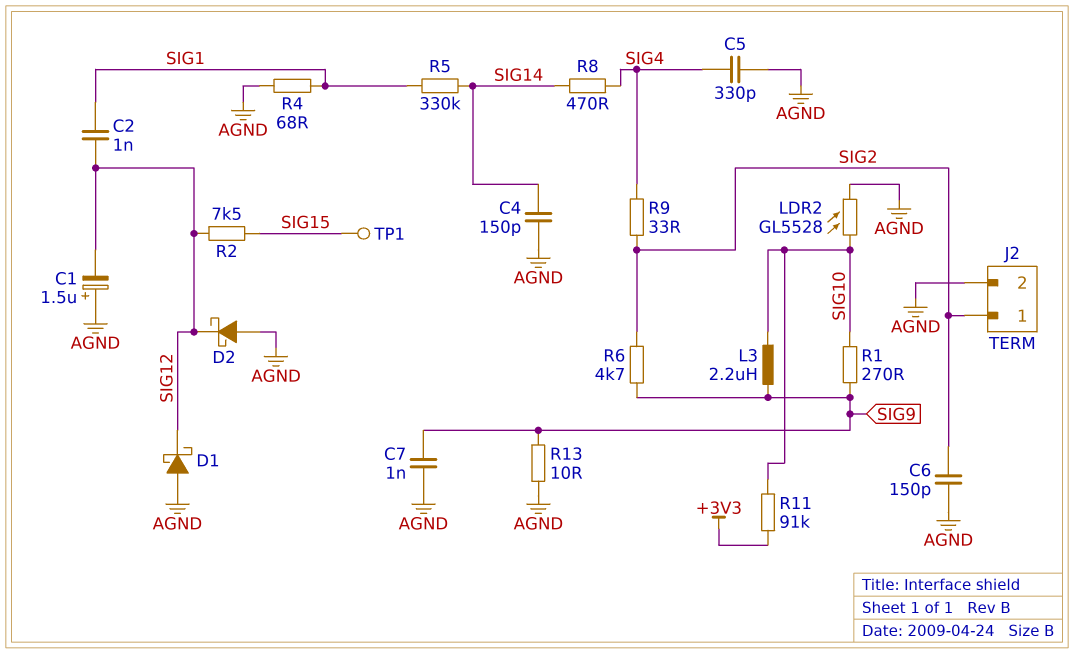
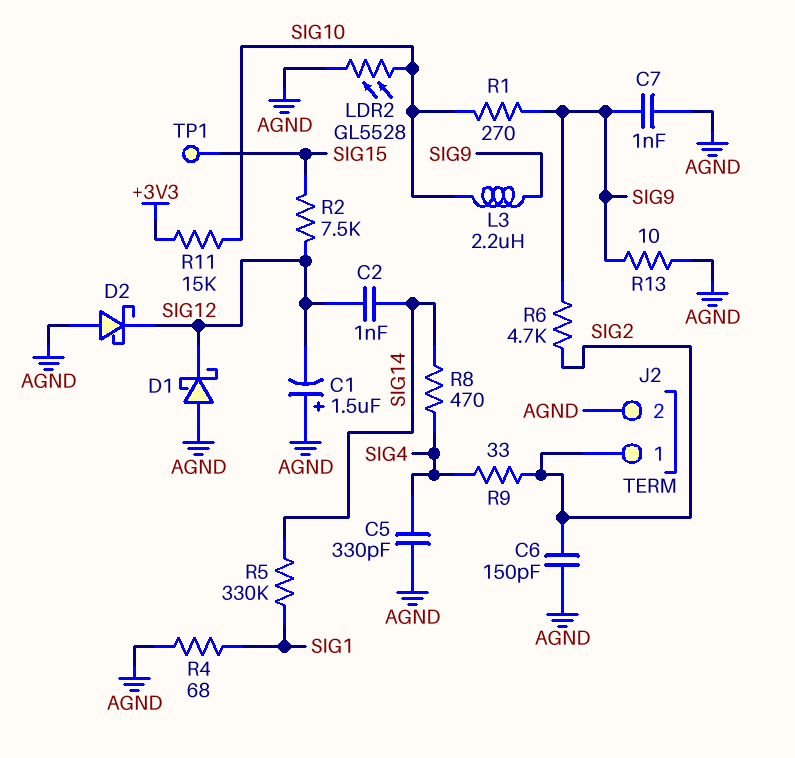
C2: 1nF (SIG1, SIG12) -> 1nF (SIG12, SIG14)
C4: 150pF (AGND, SIG14) -> none
R11: 91k (+3V3, SIG10) -> 15k (+3V3, SIG10)

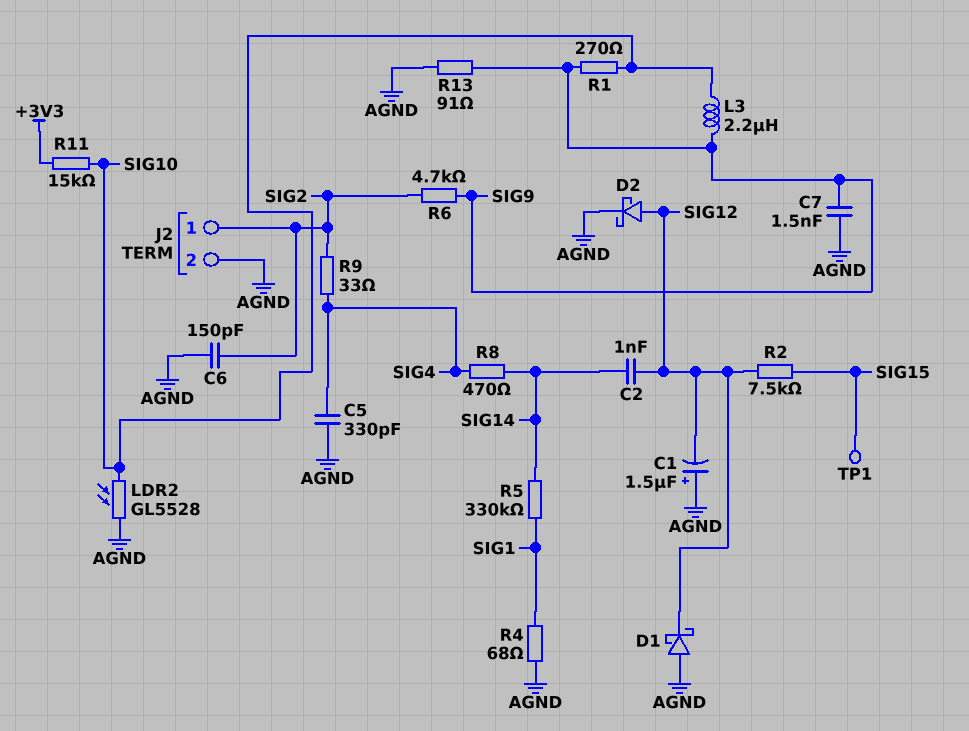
C7: 1nF (AGND, SIG9) -> 1.5nF (AGND, SIG9)
D2: schottky (A AGND, K SIG12) -> schottky (A SIG12, K AGND)
R13: 10 (AGND, SIG9) -> 91 (AGND, SIG9)

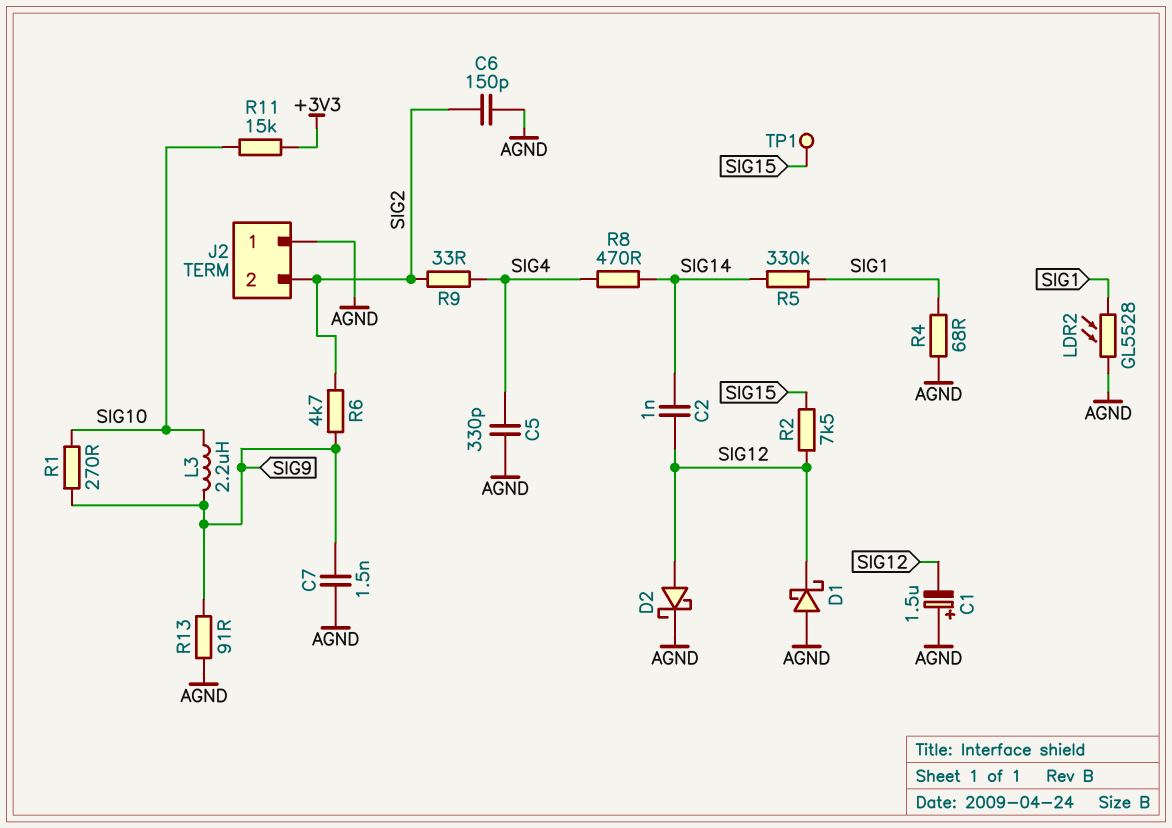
J2 pin 1: SIG2 -> AGND
J2 pin 2: AGND -> SIG2
LDR2: GL5528 (AGND, SIG10) -> GL5528 (AGND, SIG1)

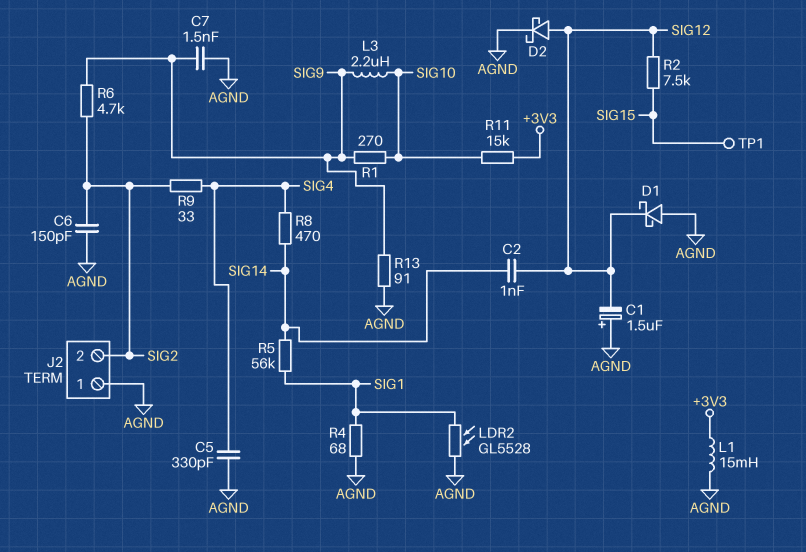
L1: none -> 15mH (+3V3, AGND)
R5: 330k (SIG1, SIG14) -> 56k (SIG1, SIG14)

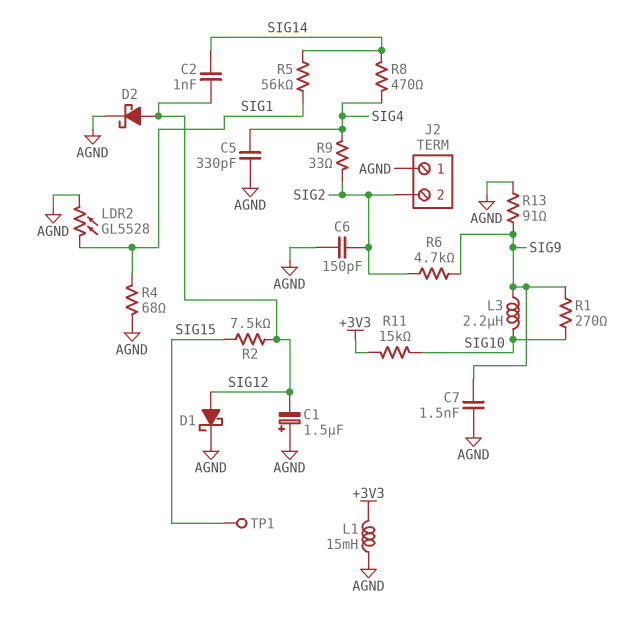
D1: schottky (A AGND, K SIG12) -> schottky (A SIG12, K AGND)

